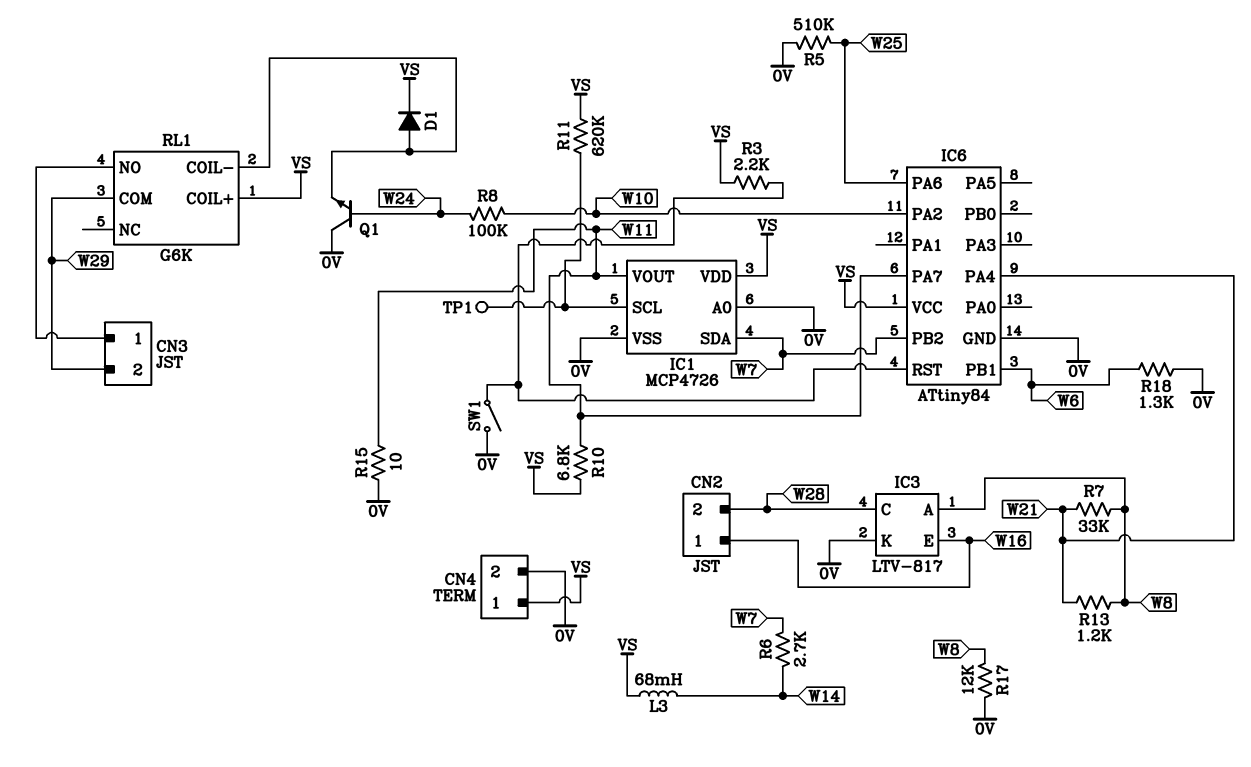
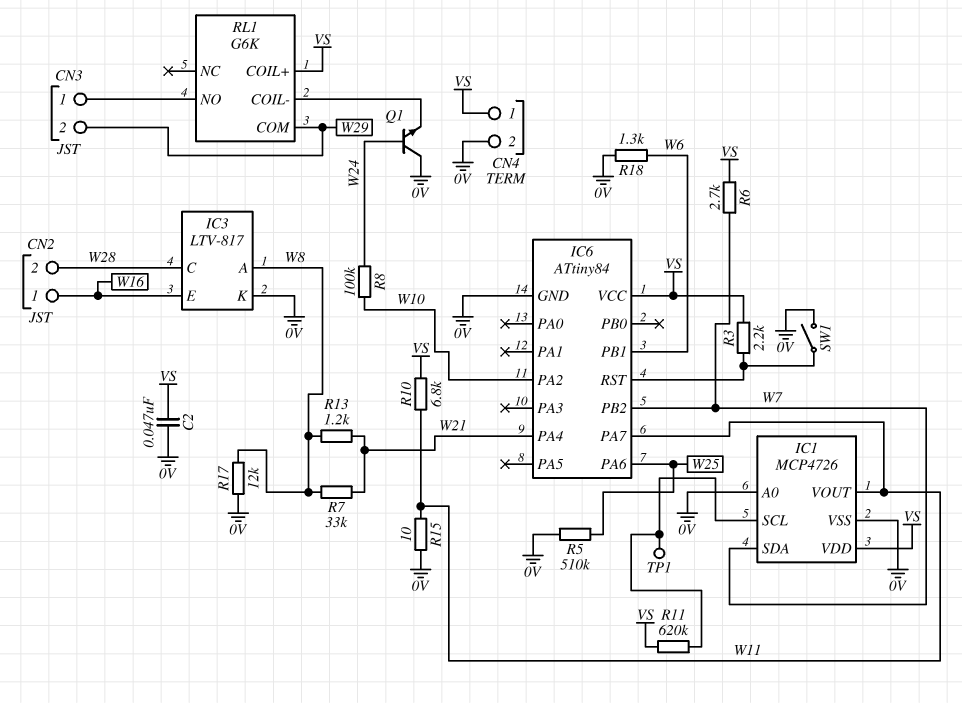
C2: none -> 47nF (0V, VS)
D1: diode (A RL1/COIL-, K VS) -> none
L3: 68mH (VS, W14) -> none
R6: 2.7k (W7, W14) -> 2.7k (VS, W7)

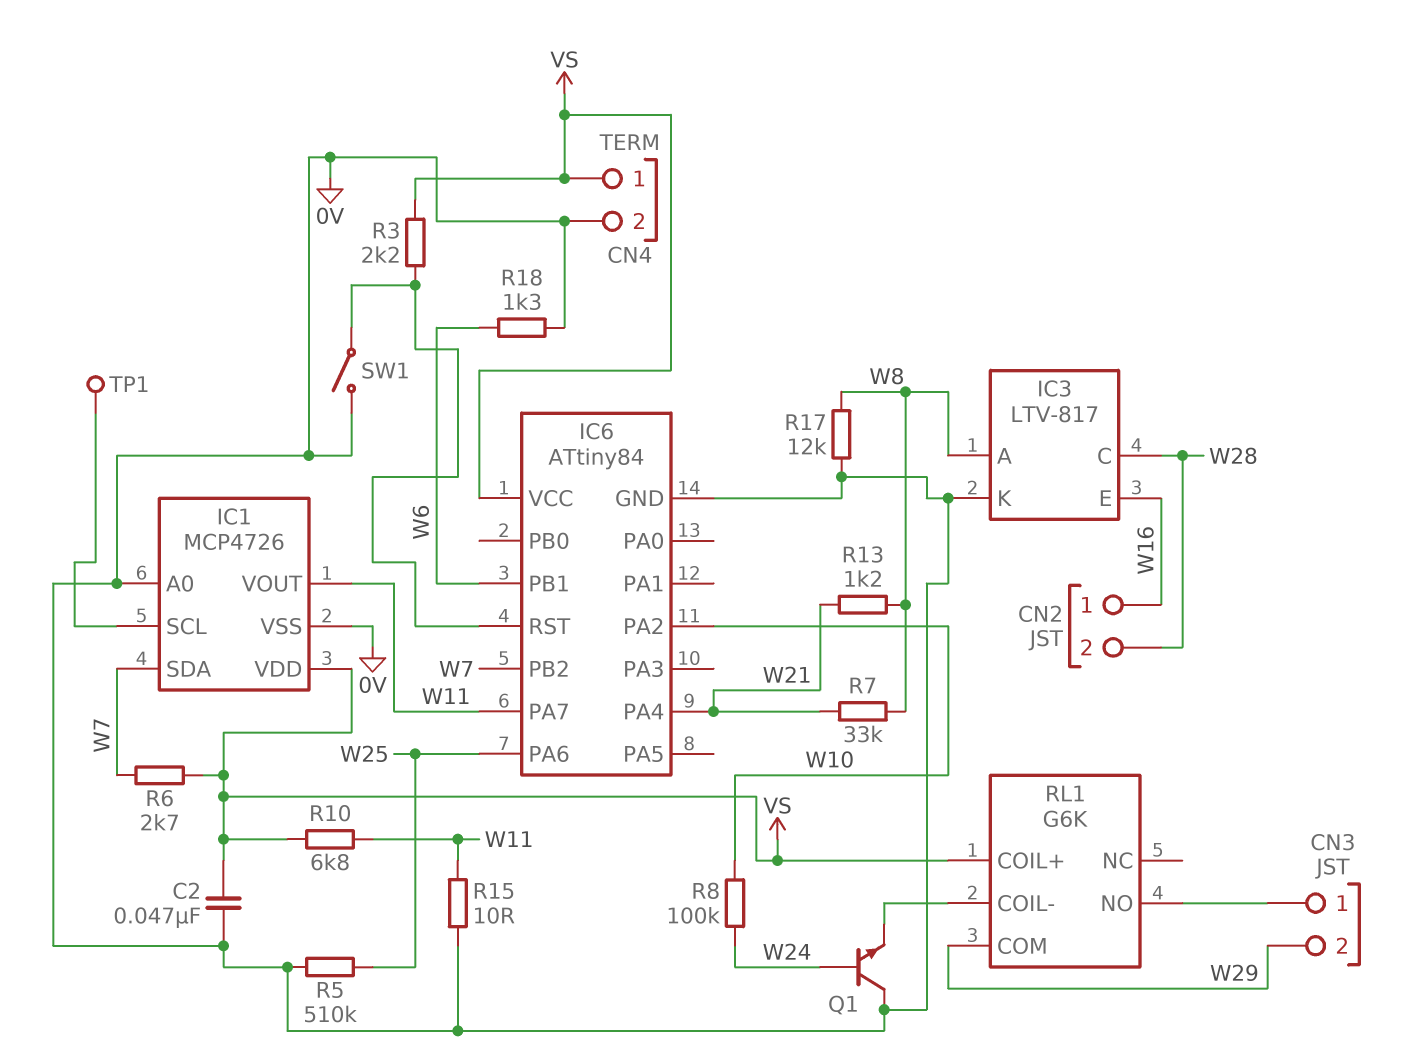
R11: 620k (IC1/SCL, VS) -> none

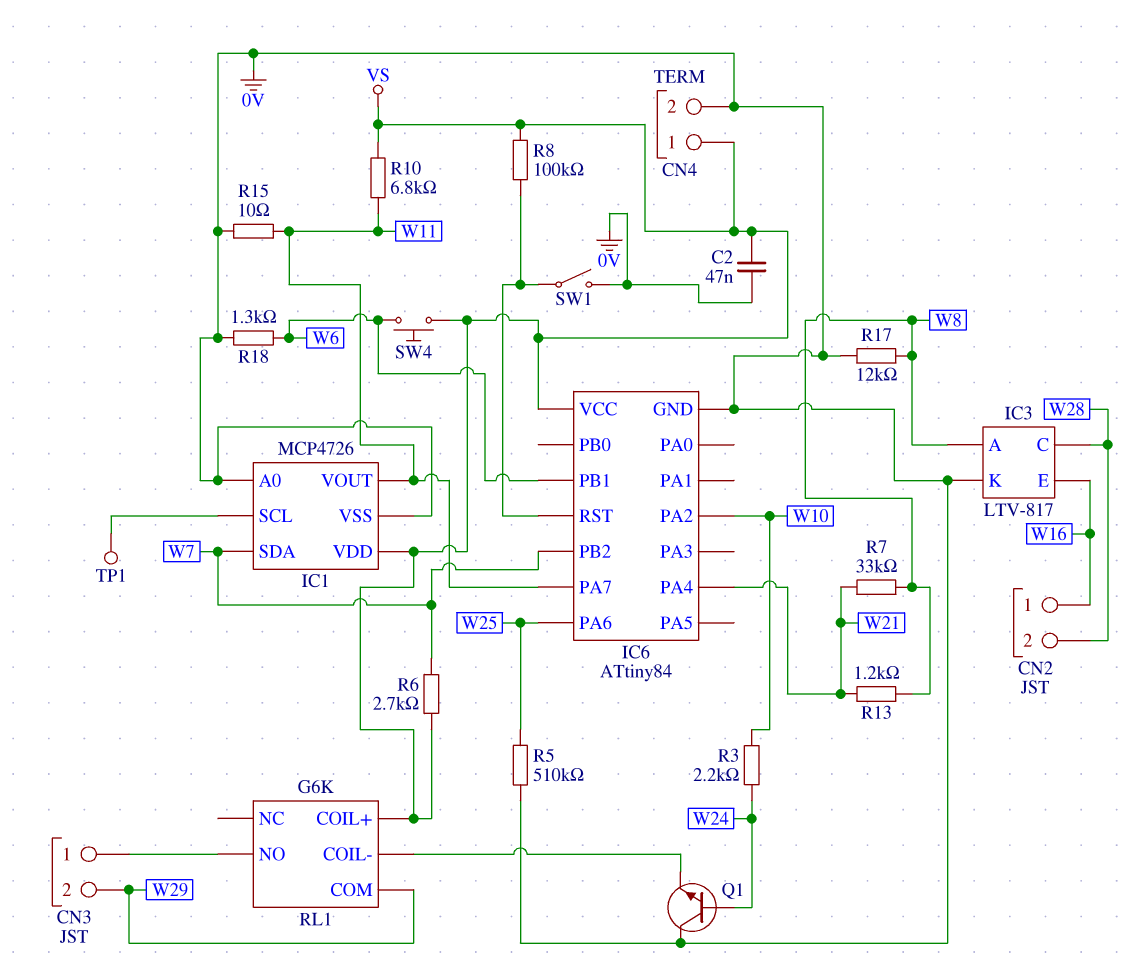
R3: 2.2k (IC6/RST, VS) -> 2.2k (W10, W24)
R8: 100k (W10, W24) -> 100k (IC6/RST, VS)
SW4: none -> button (VS, W6)

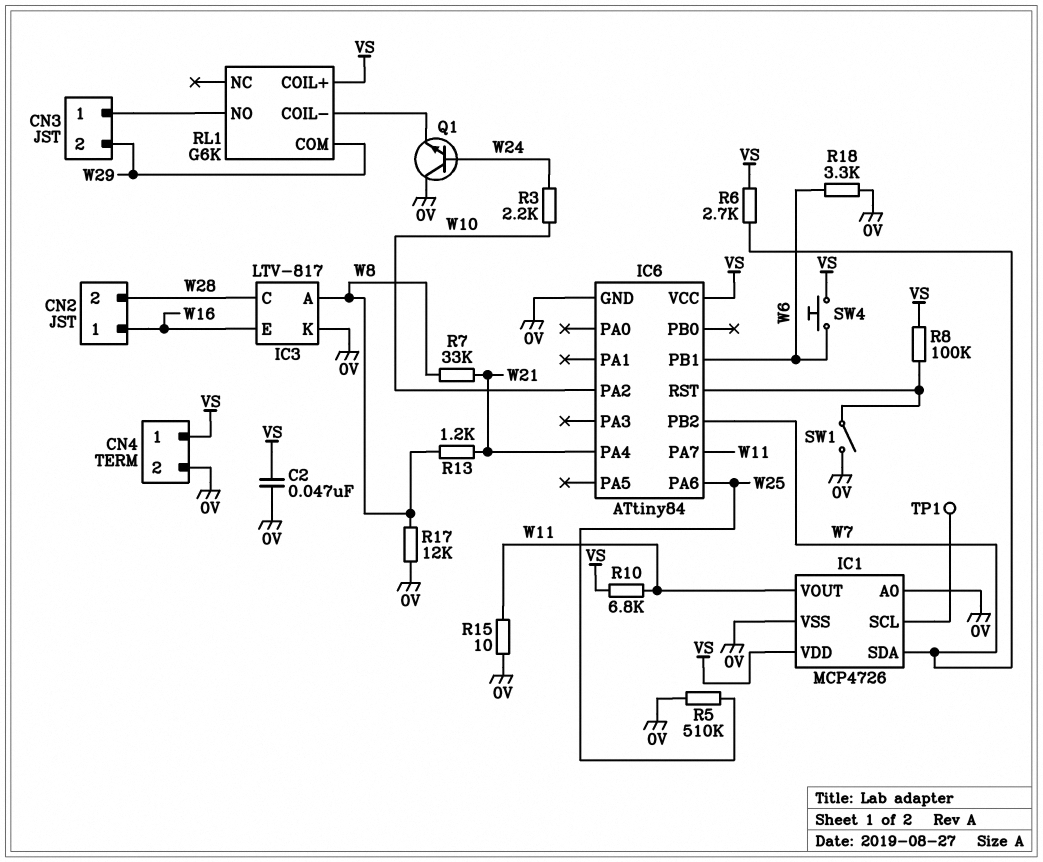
R18: 1.3k (0V, W6) -> 3.3k (0V, W6)

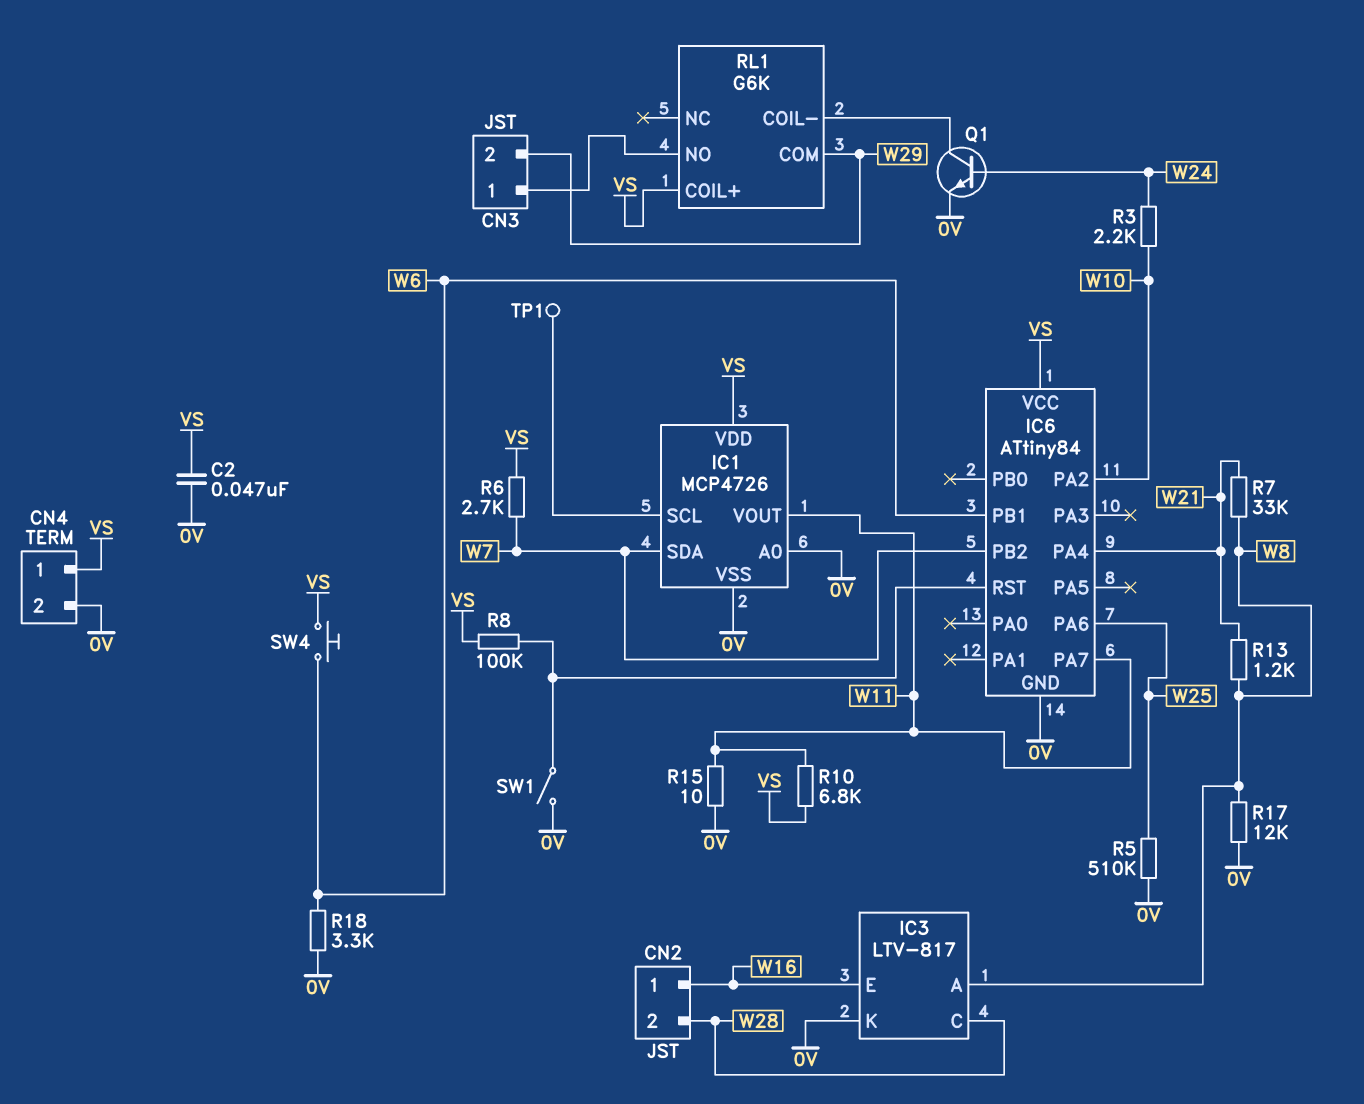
Q1: NPN (B W24, C 0V, E RL1/COIL-) -> NPN (B W24, C RL1/COIL-, E 0V)

